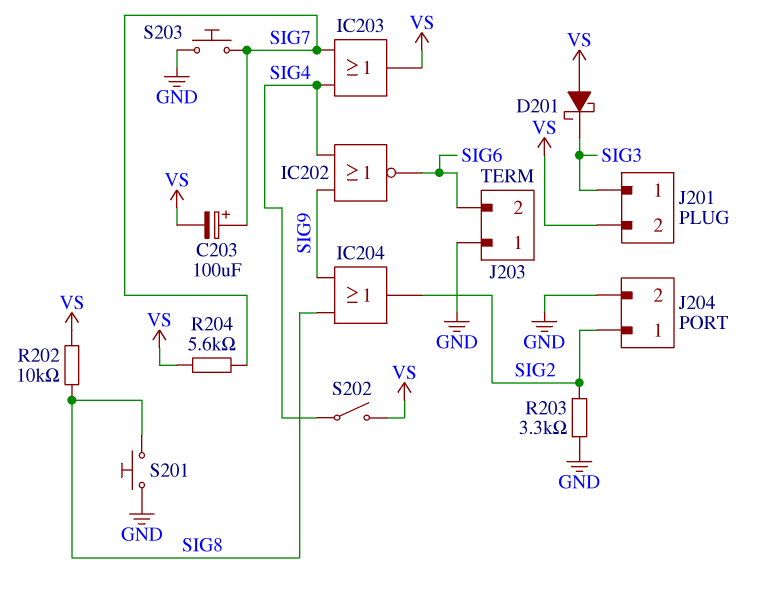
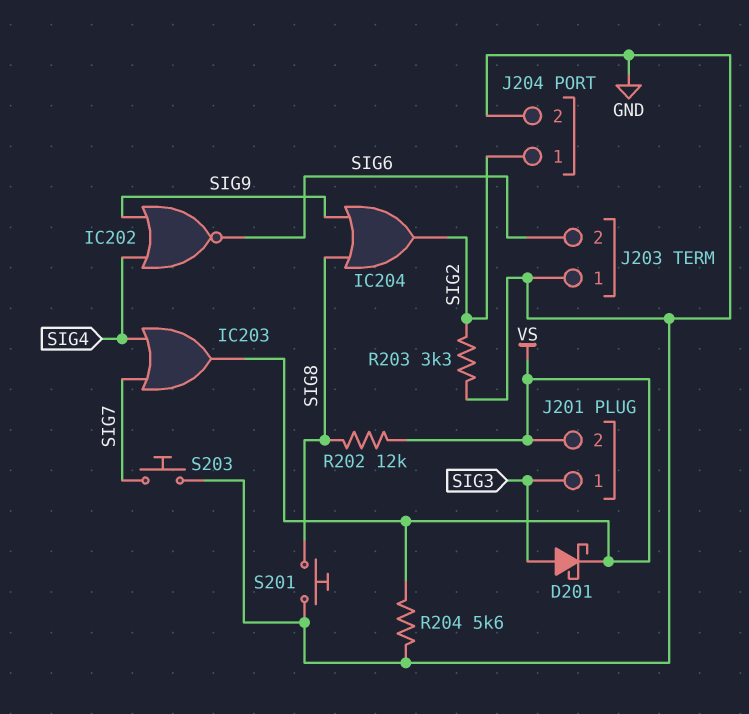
C203: 100uF (plus SIG7, minus VS) -> none
D201: schottky (A VS, K SIG3) -> schottky (A SIG3, K VS)
R202: 10k (SIG8, VS) -> 12k (SIG8, VS)
R204: 5.6k (SIG7, VS) -> 5.6k (GND, VS)
S202: switch (SIG4, VS) -> none

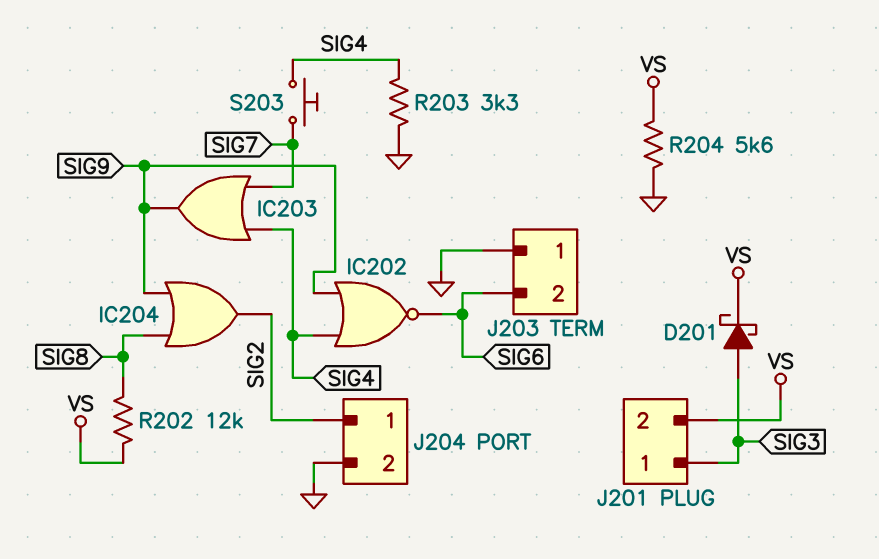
IC203: OR (in SIG4, in SIG7, out VS) -> OR (in SIG4, in SIG7, out SIG9)
R203: 3.3k (GND, SIG2) -> 3.3k (GND, SIG4)
S201: button (GND, SIG8) -> none
S203: button (GND, SIG7) -> button (SIG4, SIG7)

